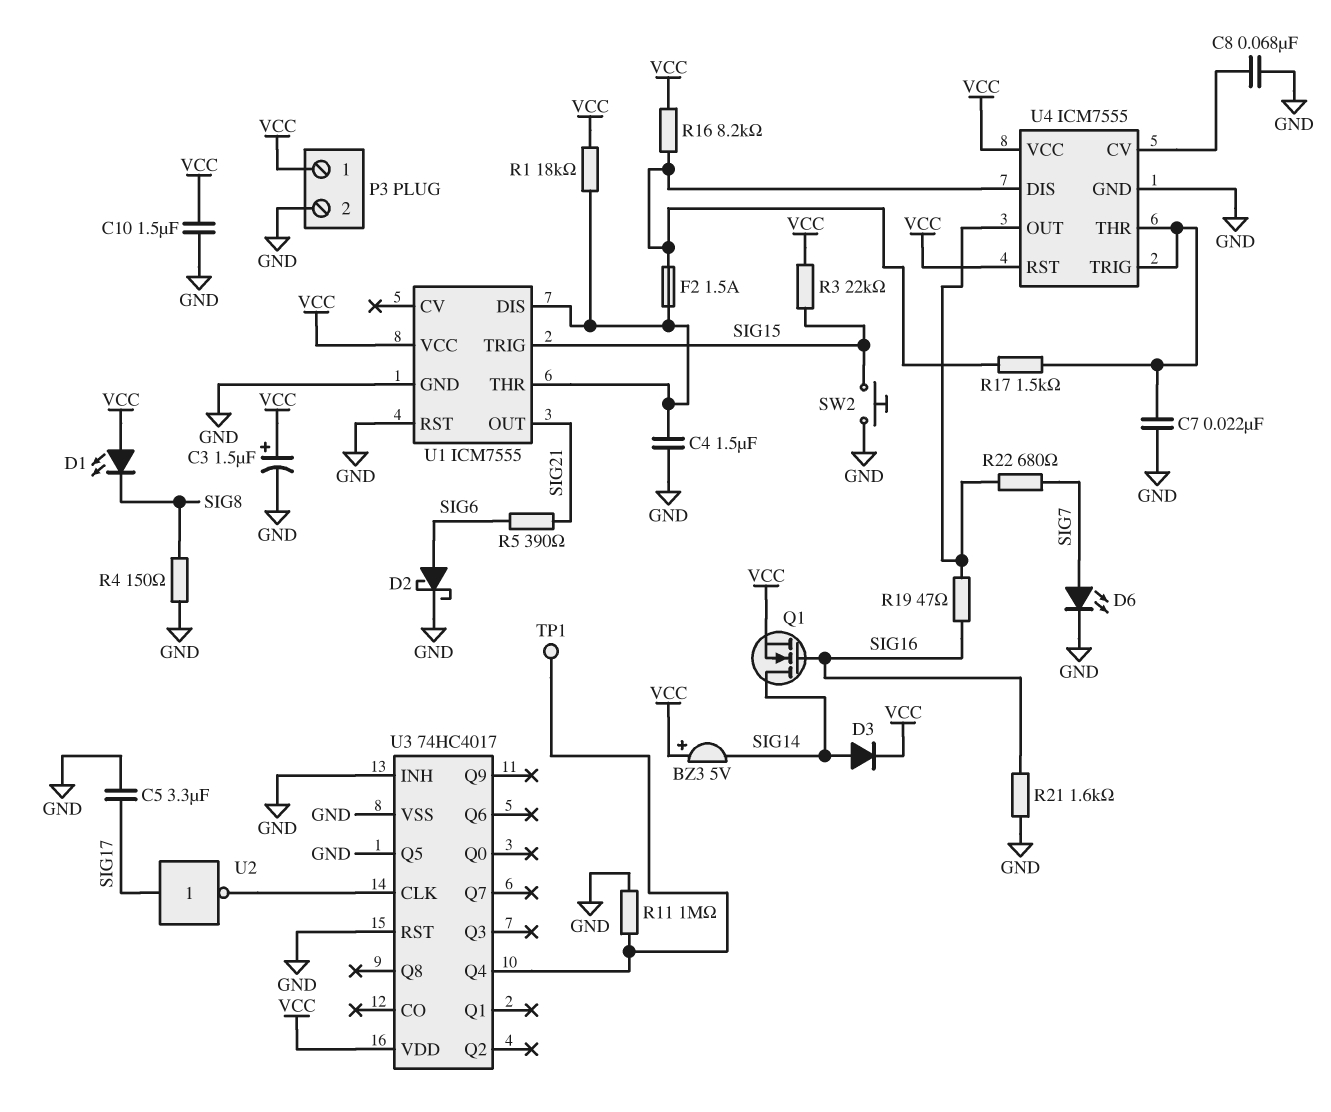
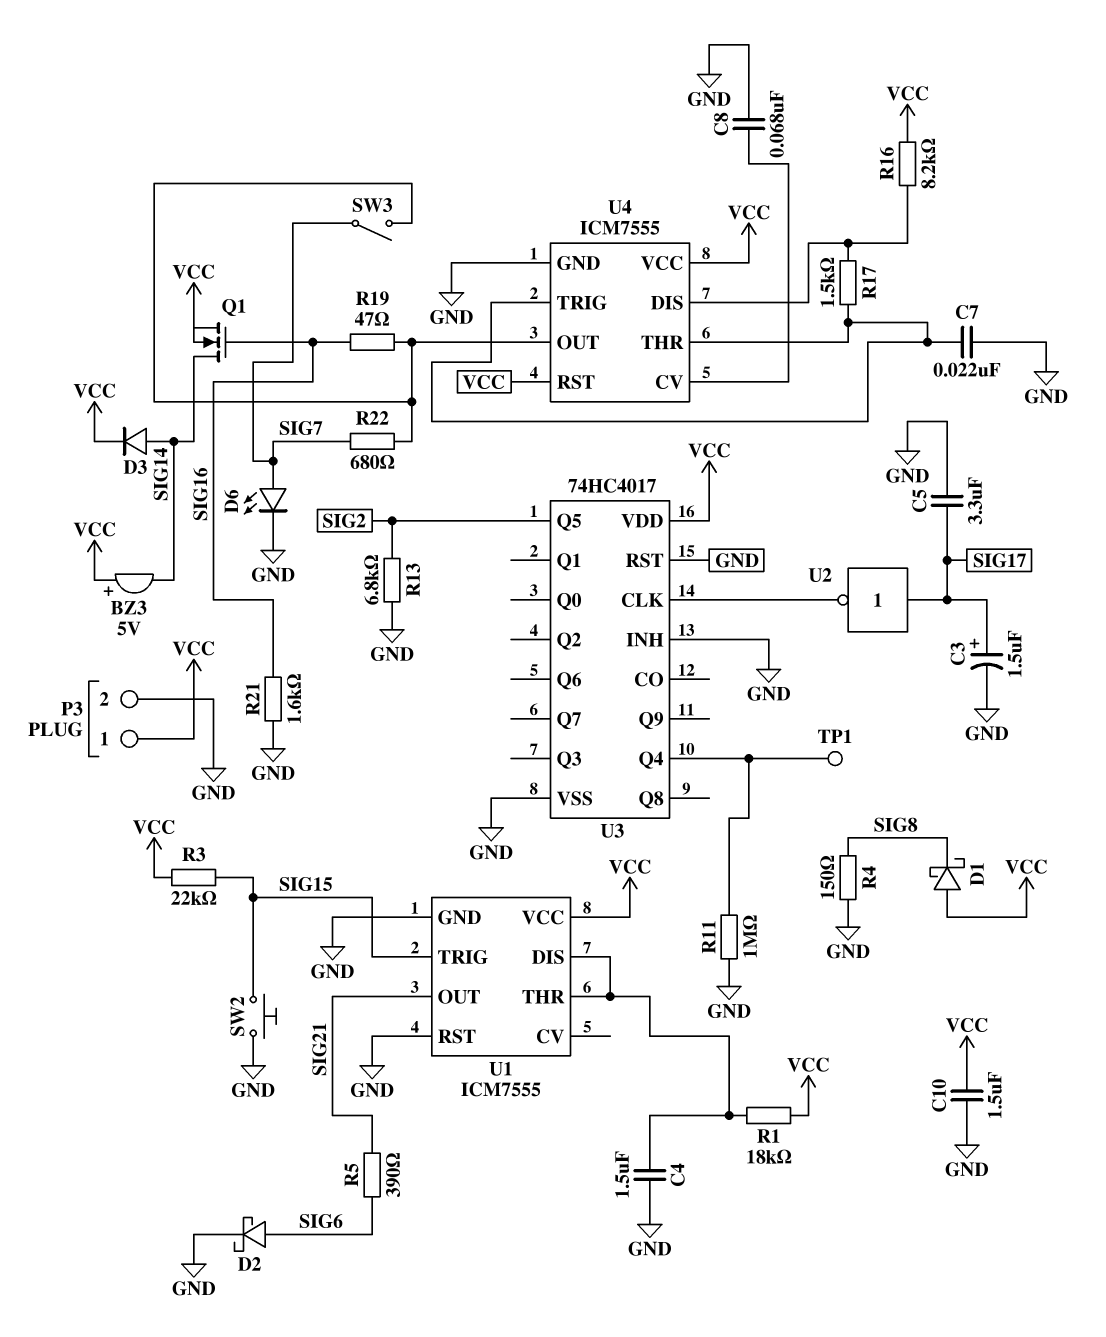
C3: 1.5uF (plus VCC, minus GND) -> 1.5uF (plus SIG17, minus GND)
D1: LED (A VCC, K SIG8) -> schottky (A VCC, K SIG8)
F2: 1.5A (U1/DIS, U4/DIS) -> none
R13: none -> 6.8k (GND, SIG2)
SW3: none -> switch (SIG7, U4/OUT)
U3 pin Q5: GND -> SIG2

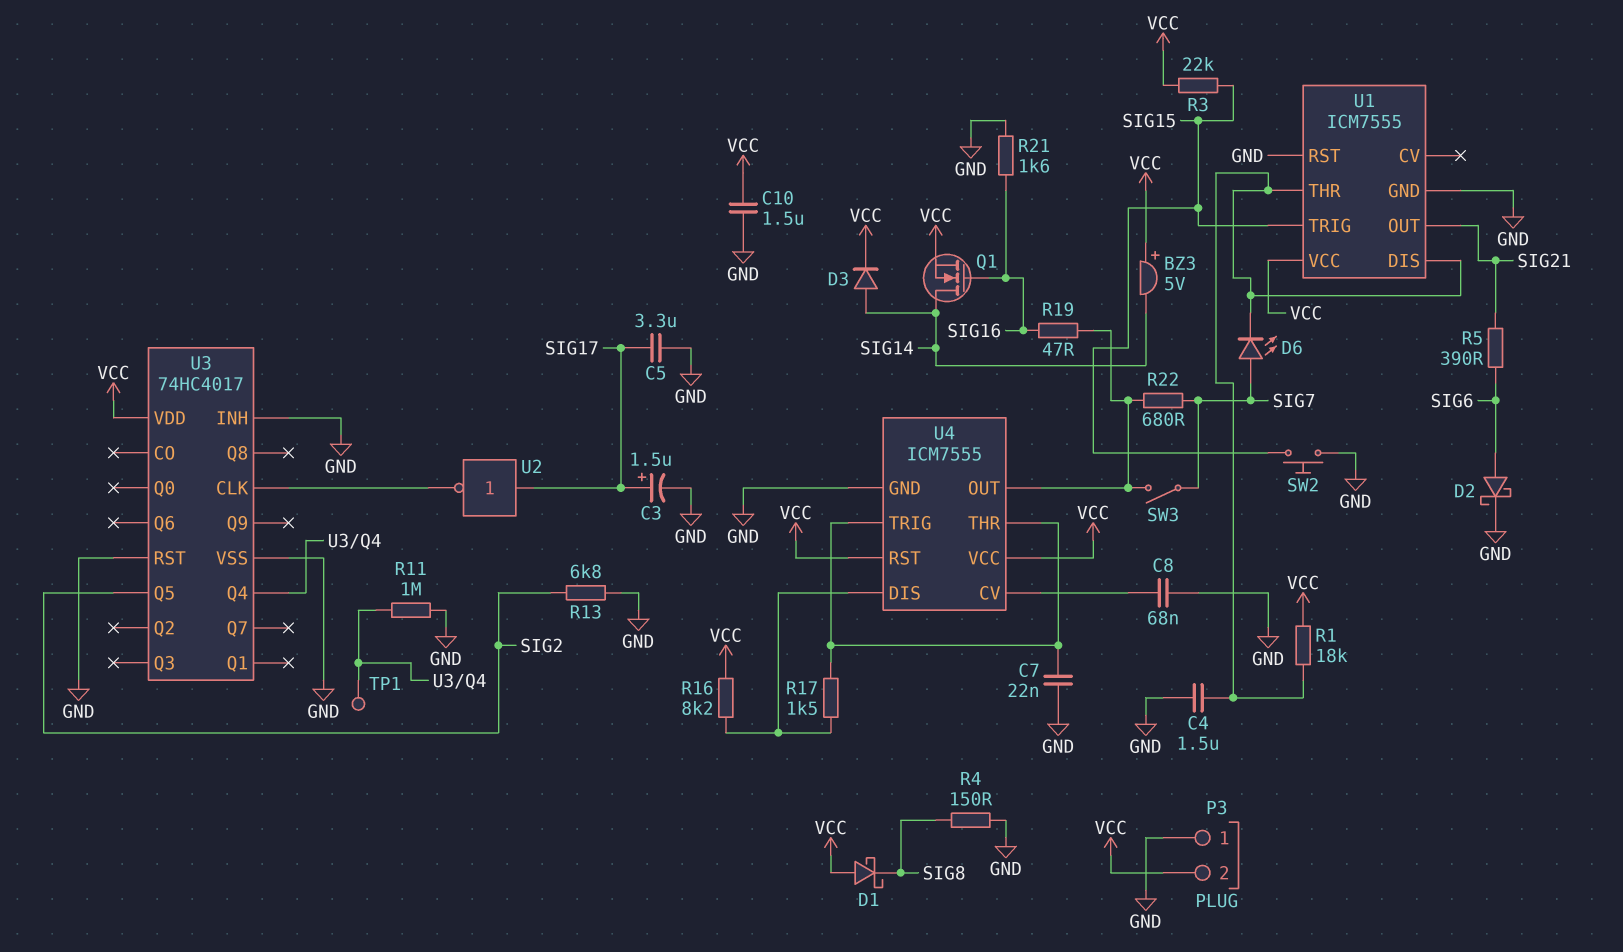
D6: LED (A SIG7, K GND) -> LED (A SIG7, K U1/DIS)
P3 pin 1: VCC -> GND
P3 pin 2: GND -> VCC

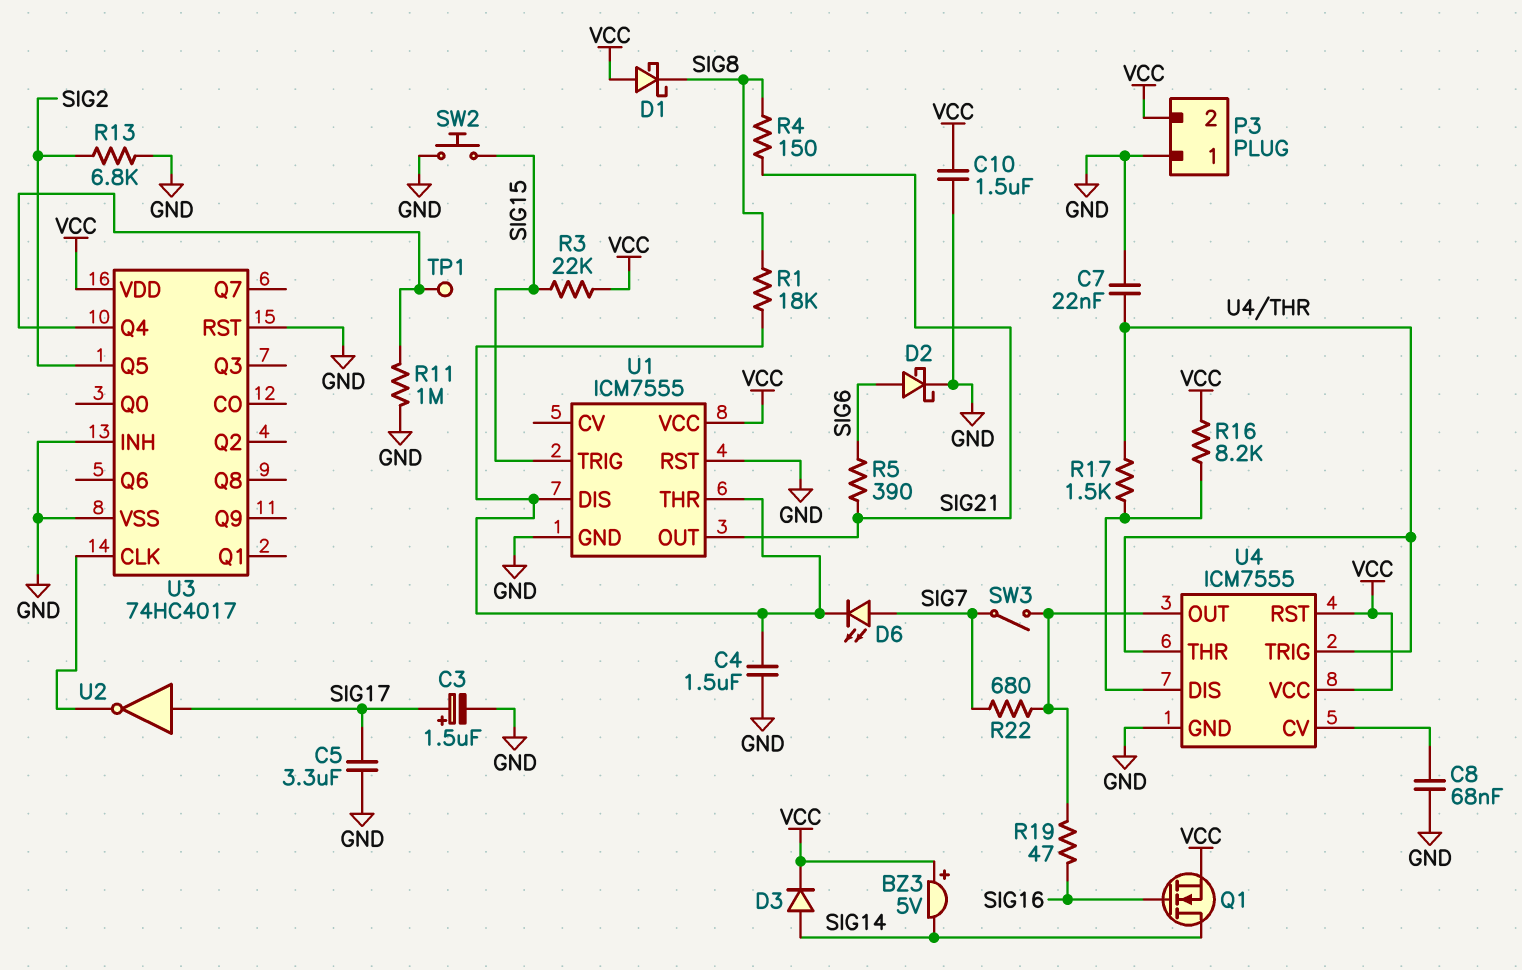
R1: 18k (U1/DIS, VCC) -> 18k (SIG8, U1/DIS)
R4: 150 (GND, SIG8) -> 150 (SIG8, SIG21)
R21: 1.6k (GND, SIG16) -> none

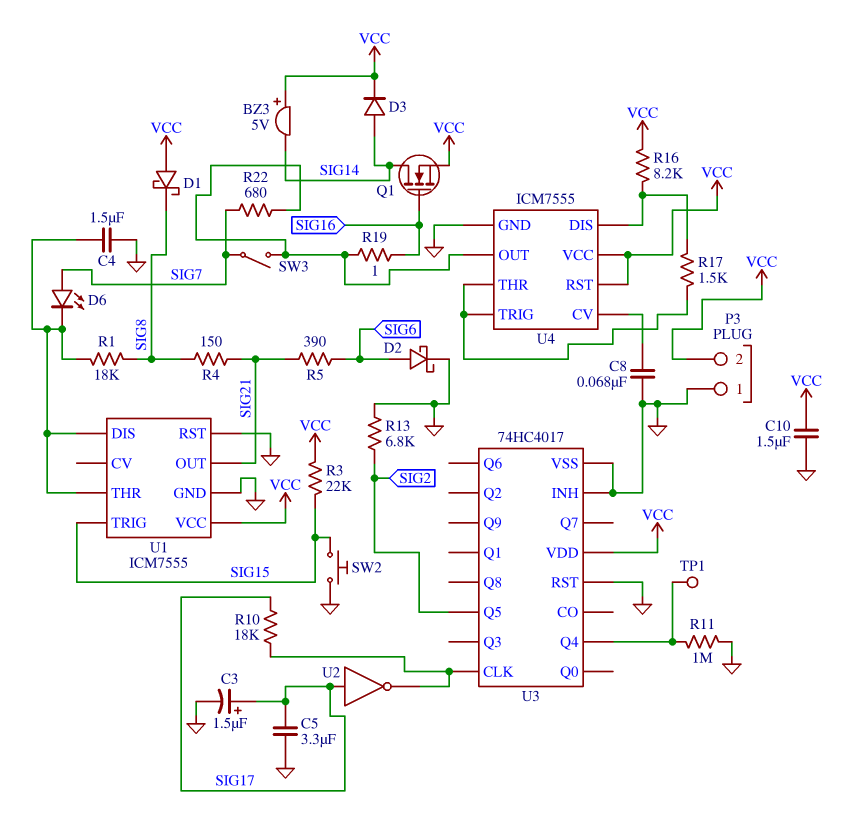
C7: 22nF (GND, U4/THR) -> none
R10: none -> 18k (SIG17, U3/CLK)
R19: 47 (SIG16, U4/OUT) -> 1 (SIG16, U4/OUT)

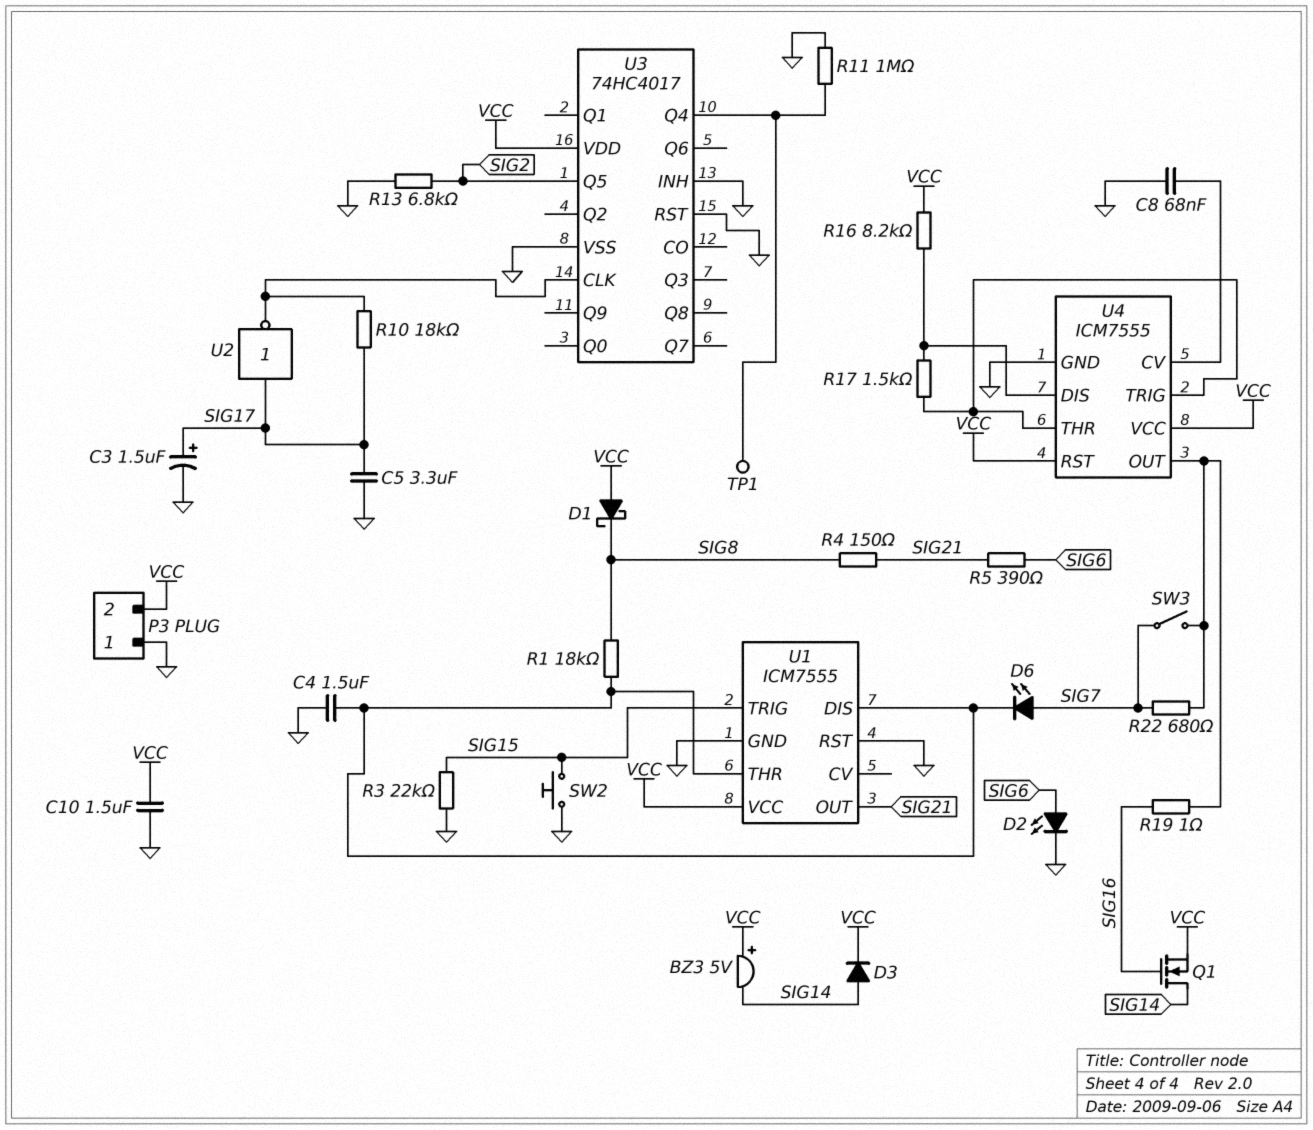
D2: schottky (A SIG6, K GND) -> LED (A SIG6, K GND)
R3: 22k (SIG15, VCC) -> 22k (GND, SIG15)

